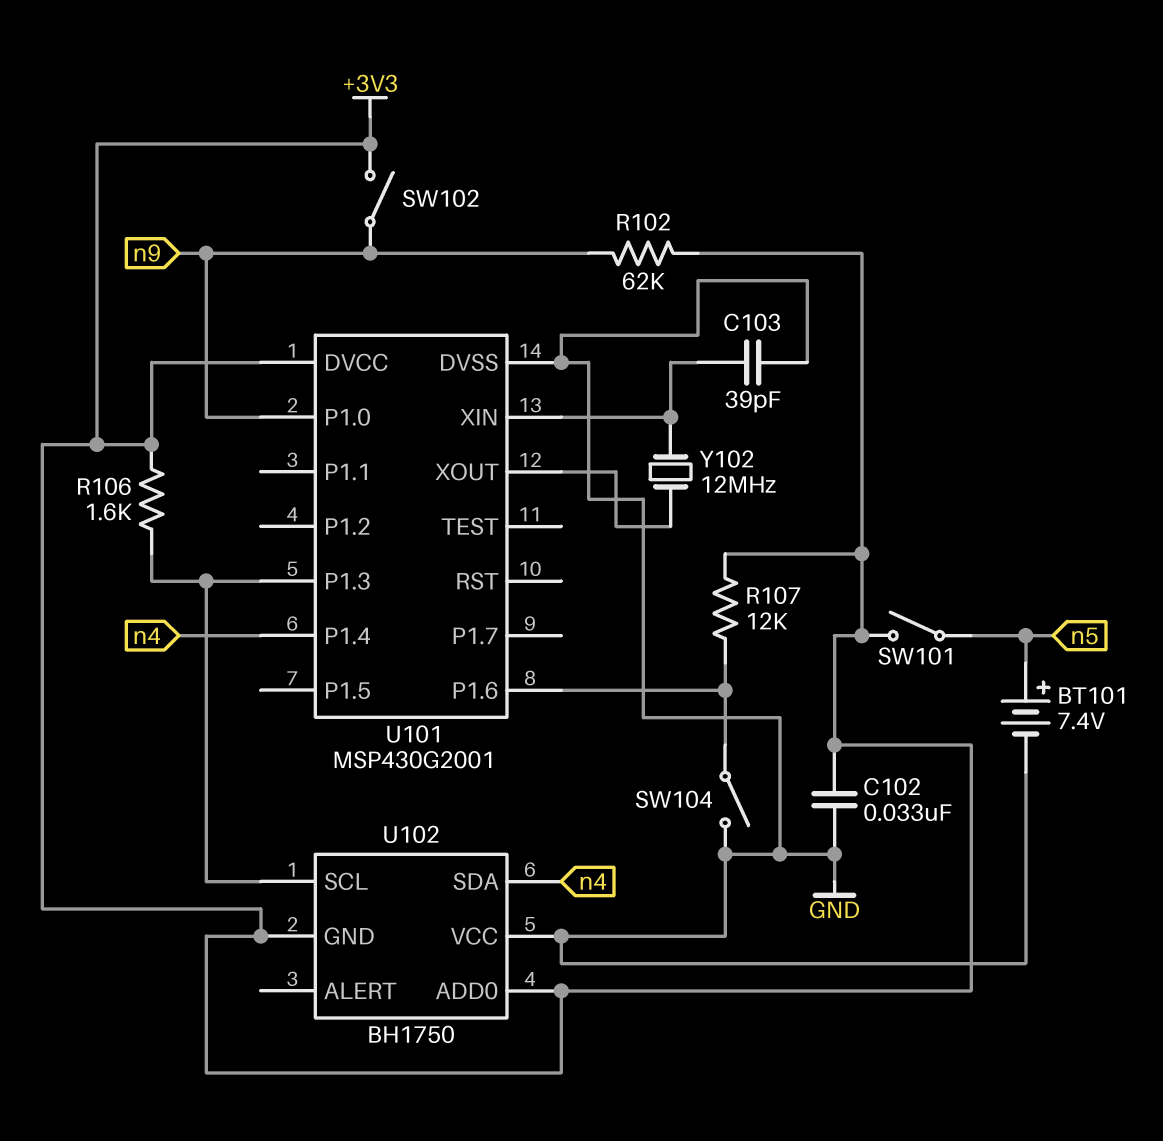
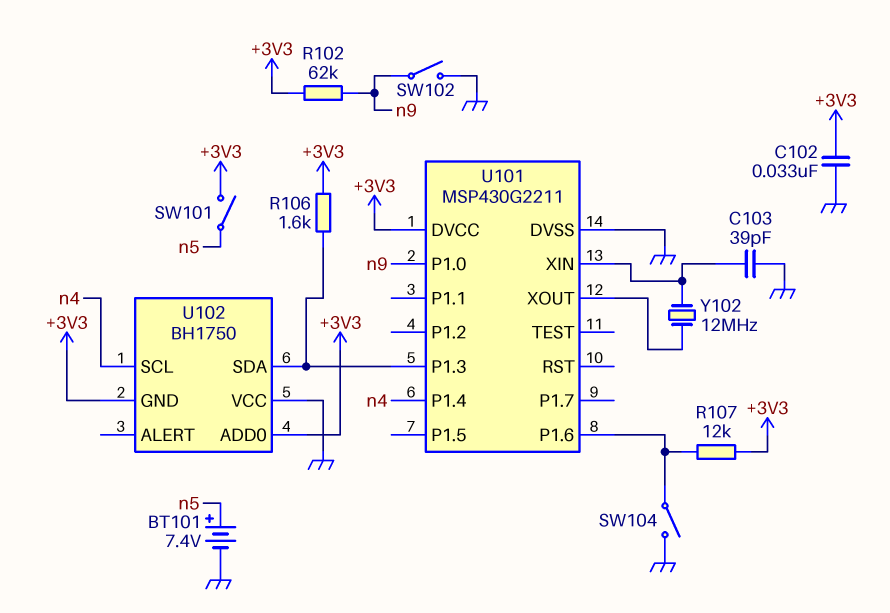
SW102: switch (+3V3, n9) -> switch (GND, n9)
U101: MSP430G2001 -> MSP430G2211
U102 pin SCL: U101/P1.3 -> n4
U102 pin SDA: n4 -> U101/P1.3

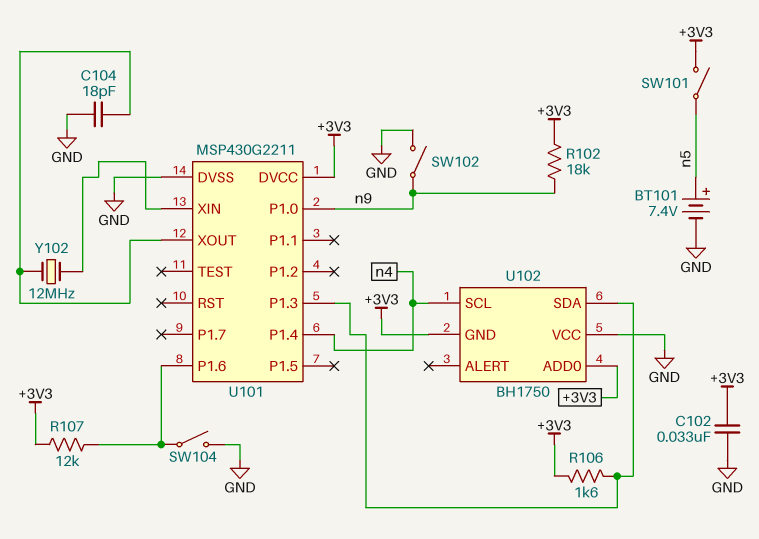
C103: 39pF (GND, U101/XIN) -> none
C104: none -> 18pF (GND, U101/XOUT)
R102: 62k (+3V3, n9) -> 18k (+3V3, n9)

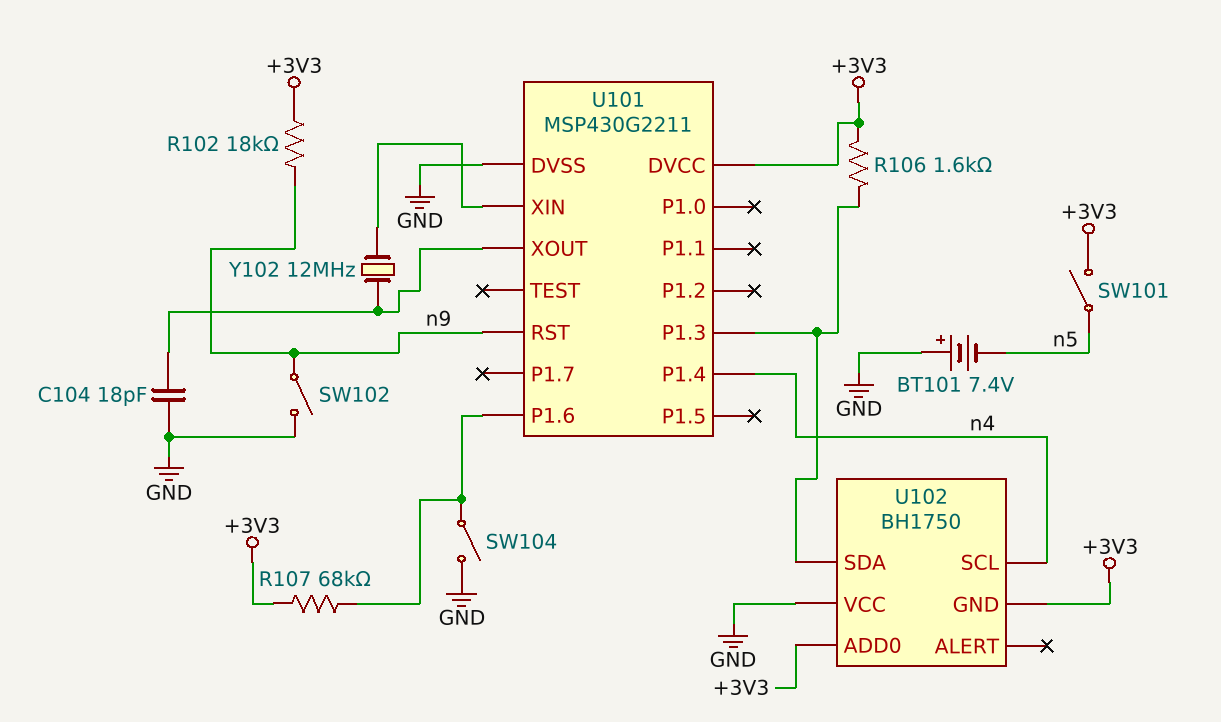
BT101: 7.4V (plus n5, minus GND) -> 7.4V (plus GND, minus n5)
C102: 33nF (+3V3, GND) -> none
R107: 12k (+3V3, U101/P1.6) -> 68k (+3V3, U101/P1.6)
U101 pin P1.0: n9 -> none
U101 pin RST: none -> n9

